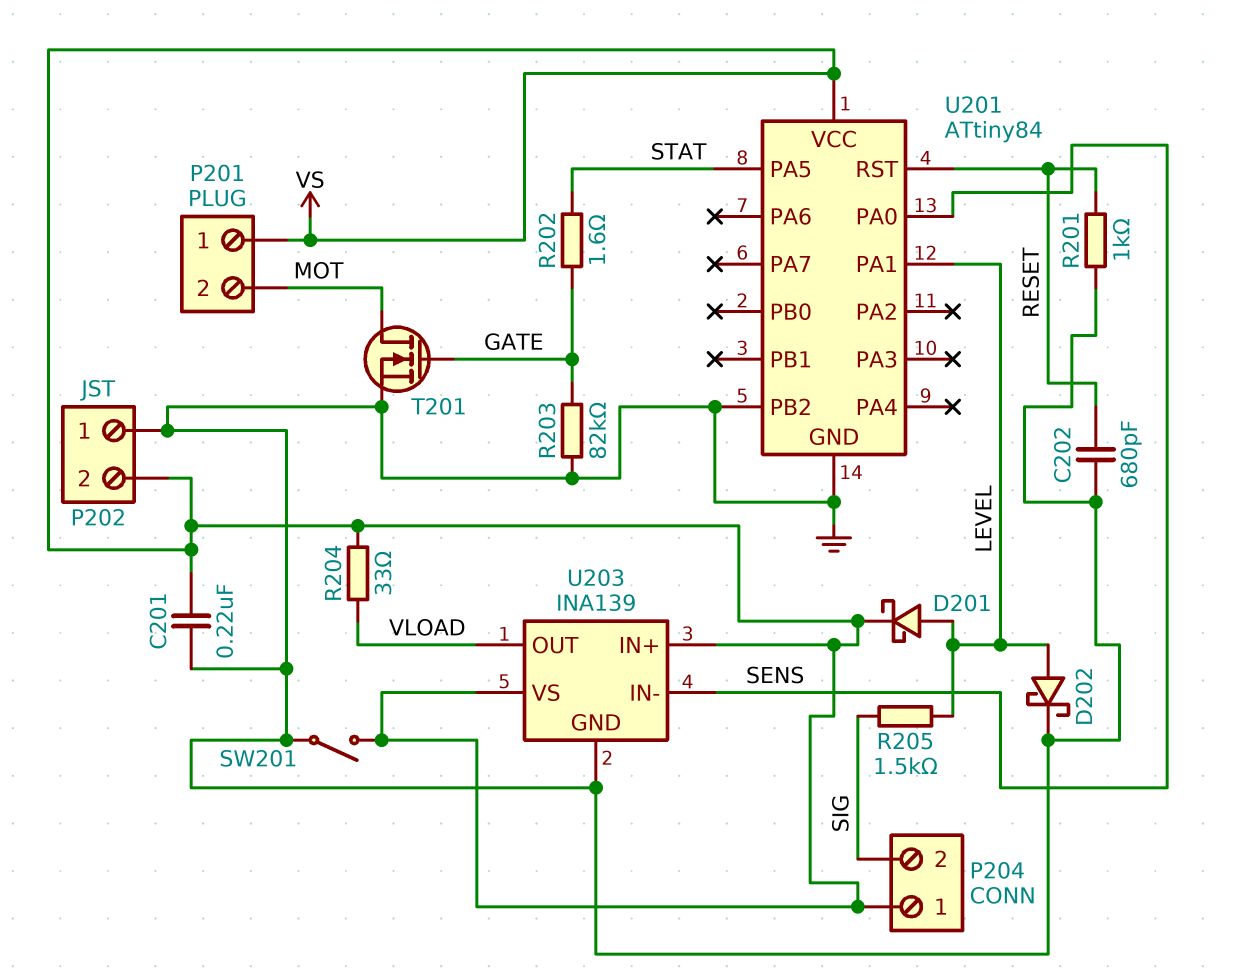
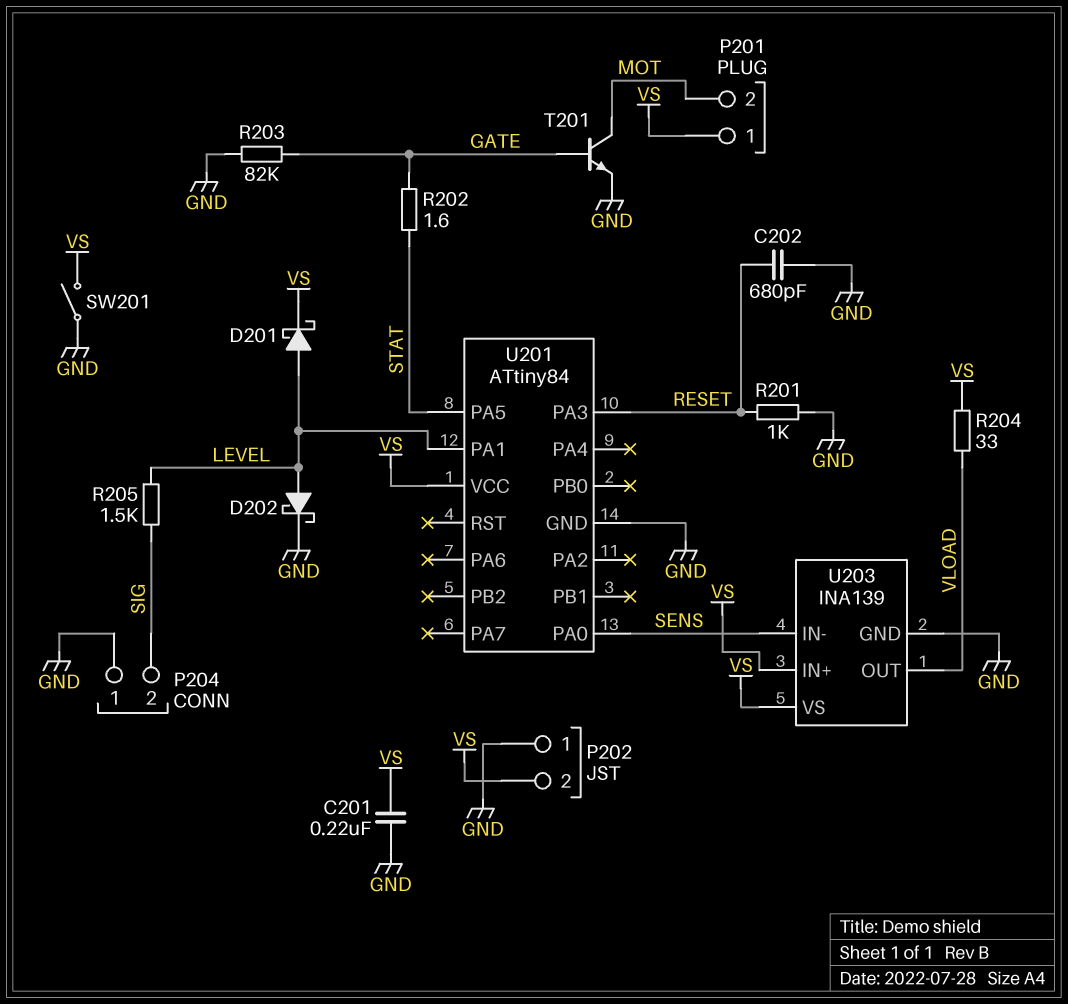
P204 pin 1: VS -> GND
T201: NMOS (G GATE, D MOT, S GND) -> NPN (B GATE, C MOT, E GND)
U201 pin PA3: none -> RESET
U201 pin PB2: GND -> none
U201 pin RST: RESET -> none

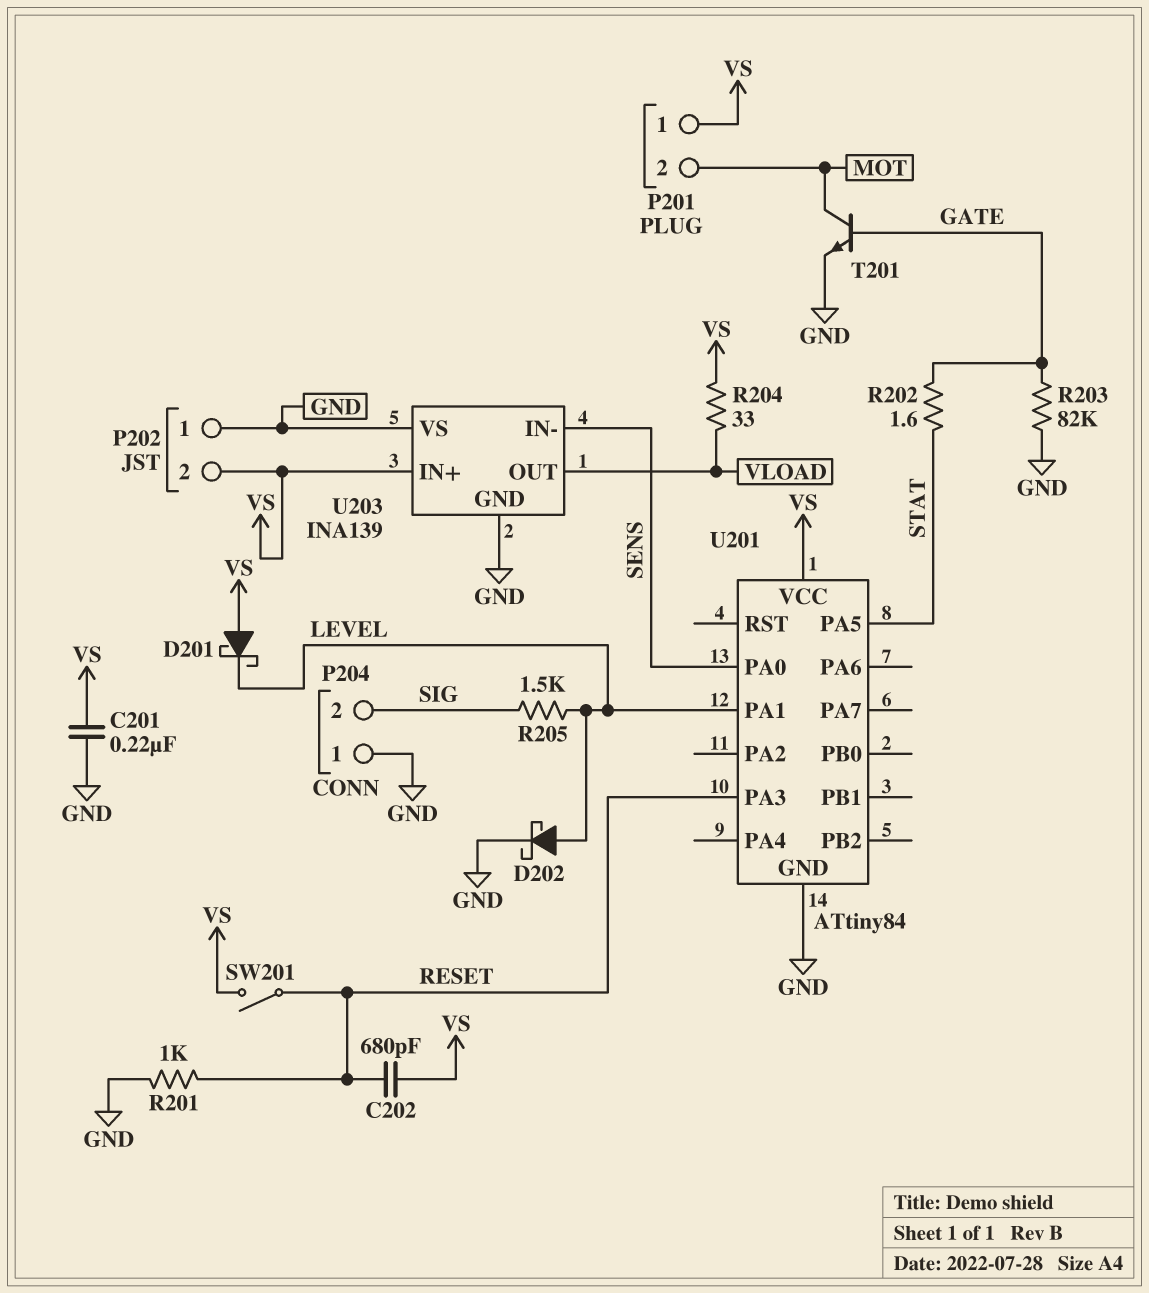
C202: 680pF (GND, RESET) -> 680pF (RESET, VS)
D201: schottky (A LEVEL, K VS) -> schottky (A VS, K LEVEL)
SW201: switch (GND, VS) -> switch (RESET, VS)
U203 pin VS: VS -> GND

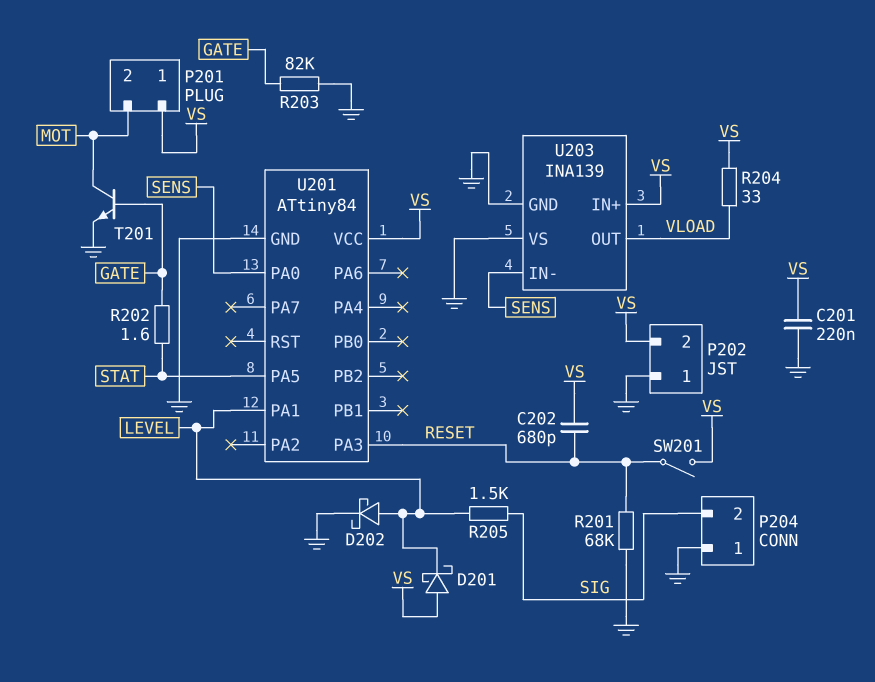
R201: 1k (GND, RESET) -> 68k (GND, RESET)

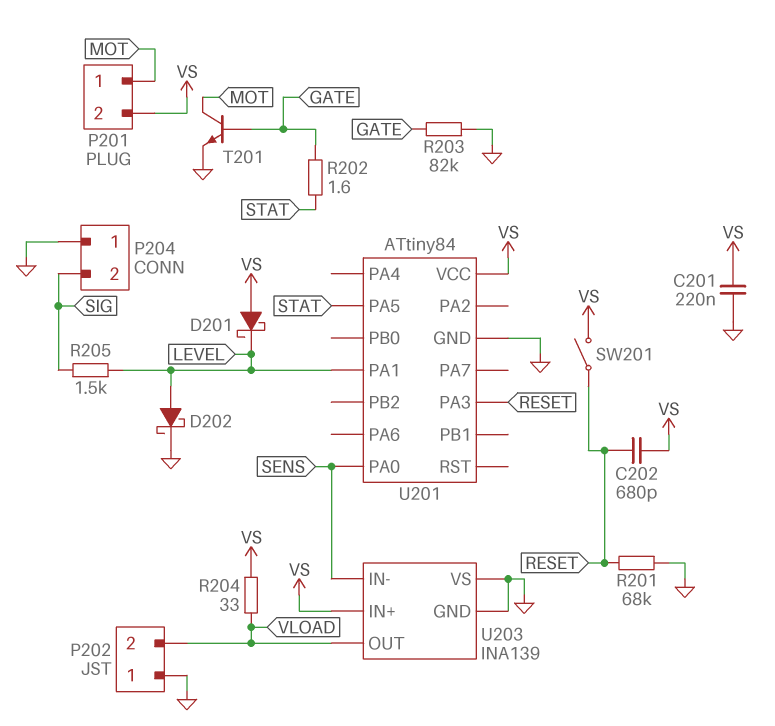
P201 pin 1: VS -> MOT
P201 pin 2: MOT -> VS
P202 pin 2: VS -> VLOAD

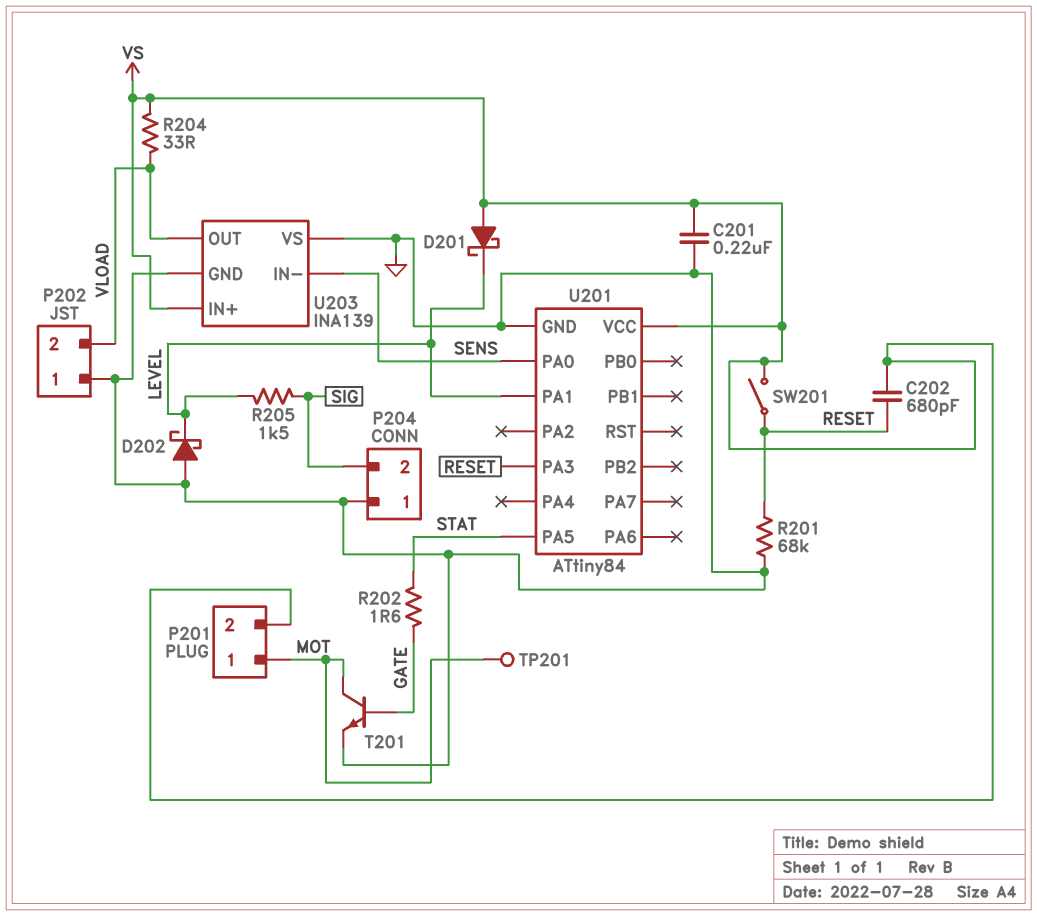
D202: schottky (A LEVEL, K GND) -> schottky (A GND, K LEVEL)
R203: 82k (GATE, GND) -> none
TP201: none -> test point (MOT)

